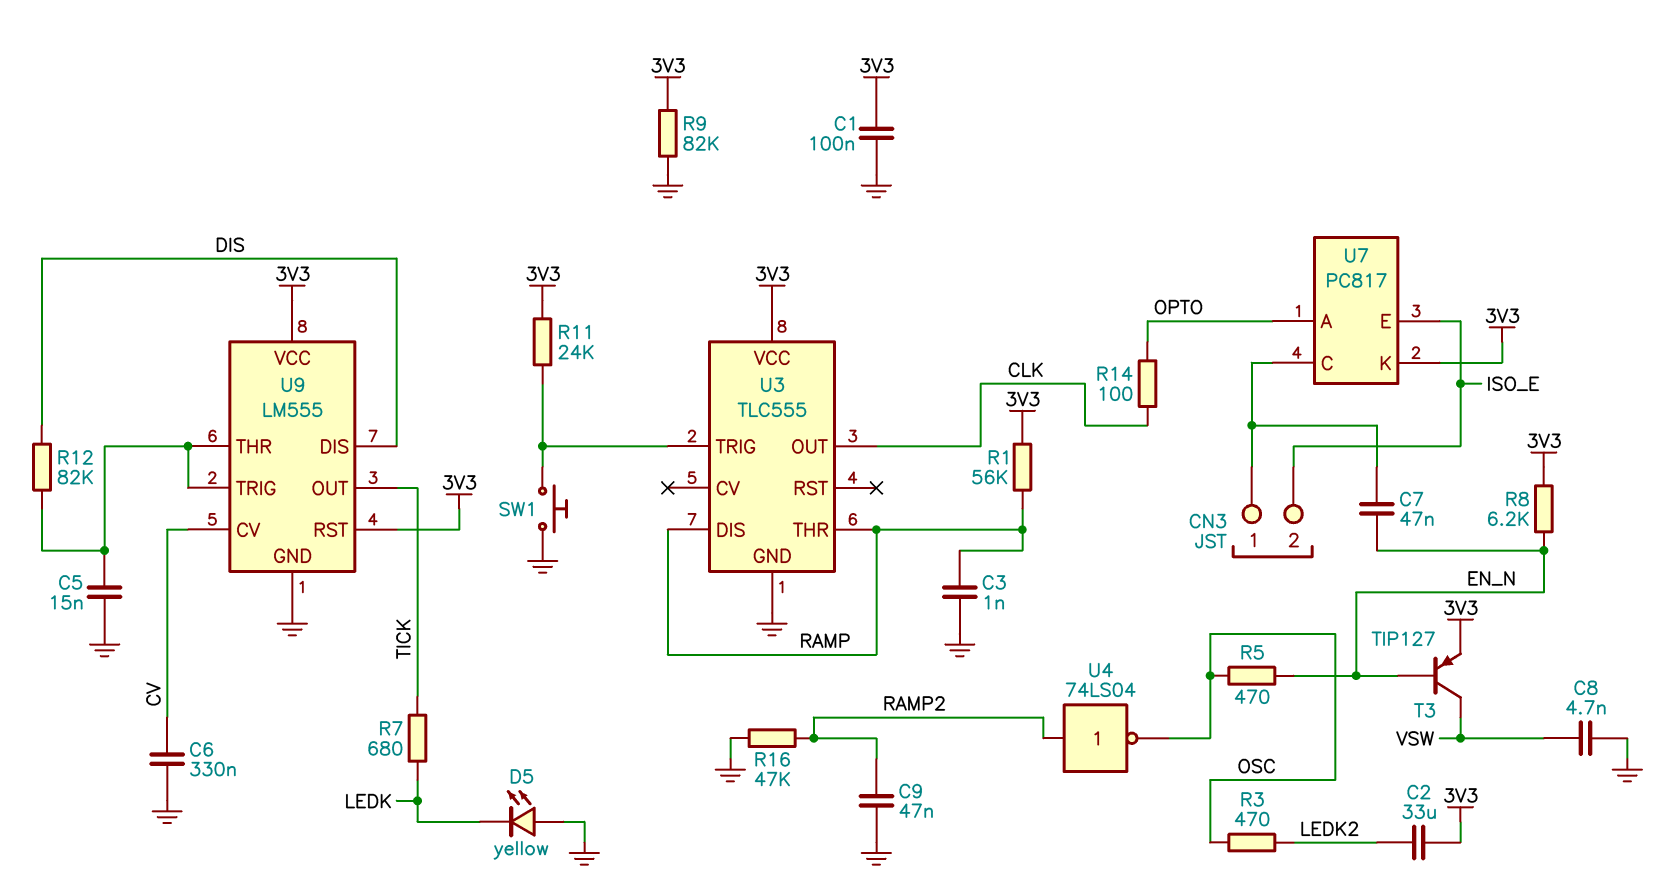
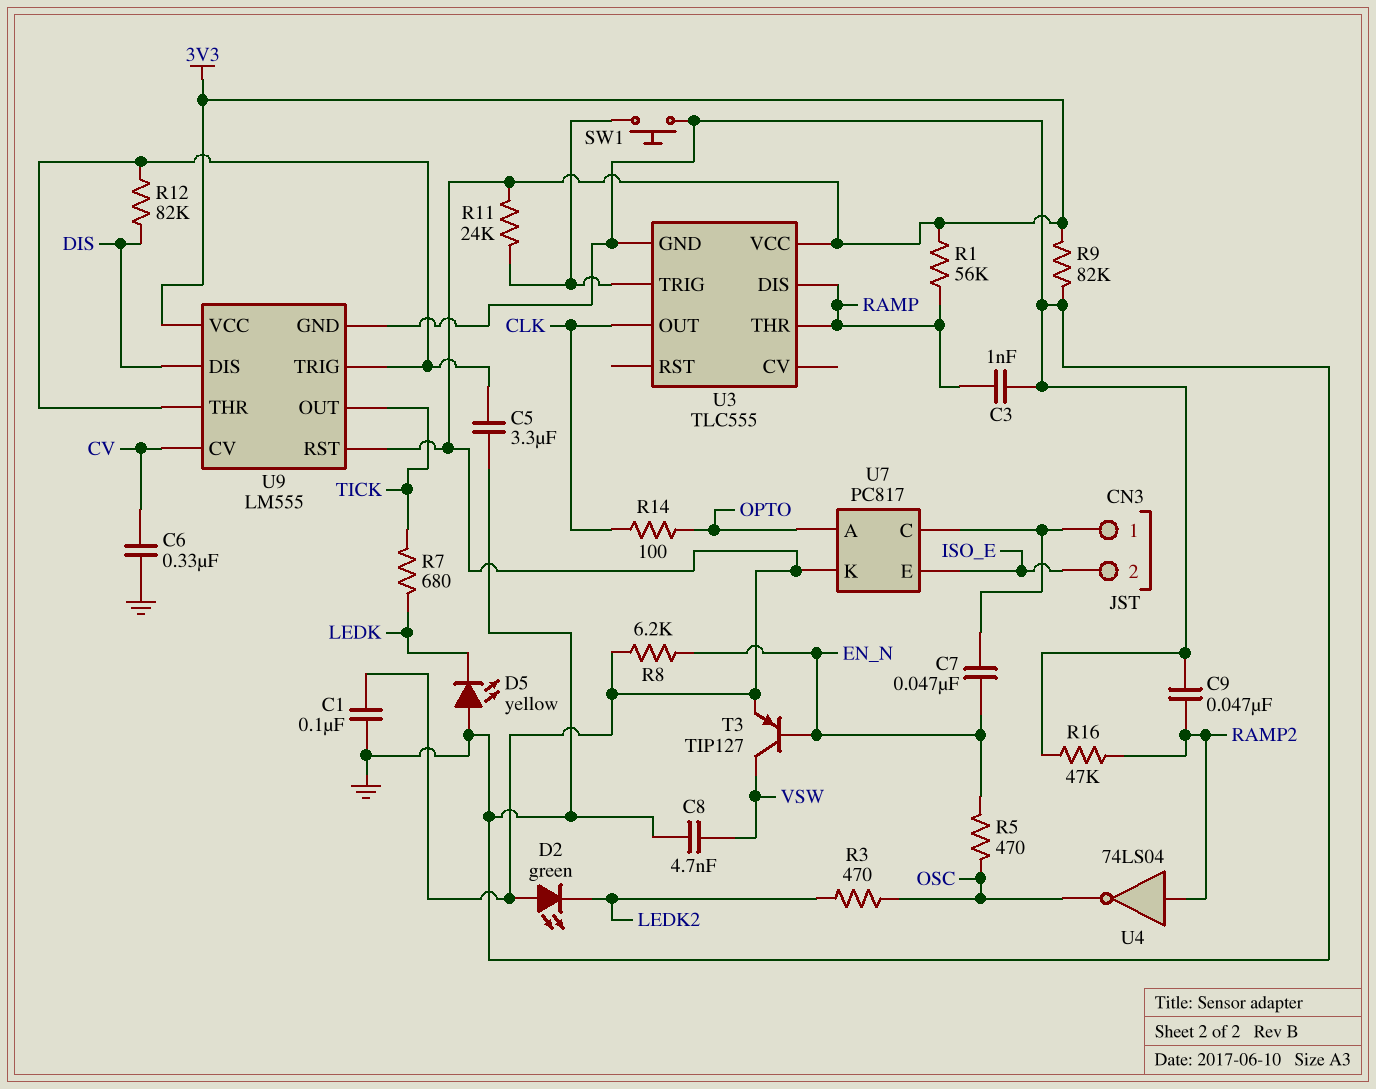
C2: 33uF (3V3, LEDK2) -> none
C5: 15nF (GND, U9/THR) -> 3.3uF (GND, U9/THR)
D2: none -> LED green (A 3V3, K LEDK2)

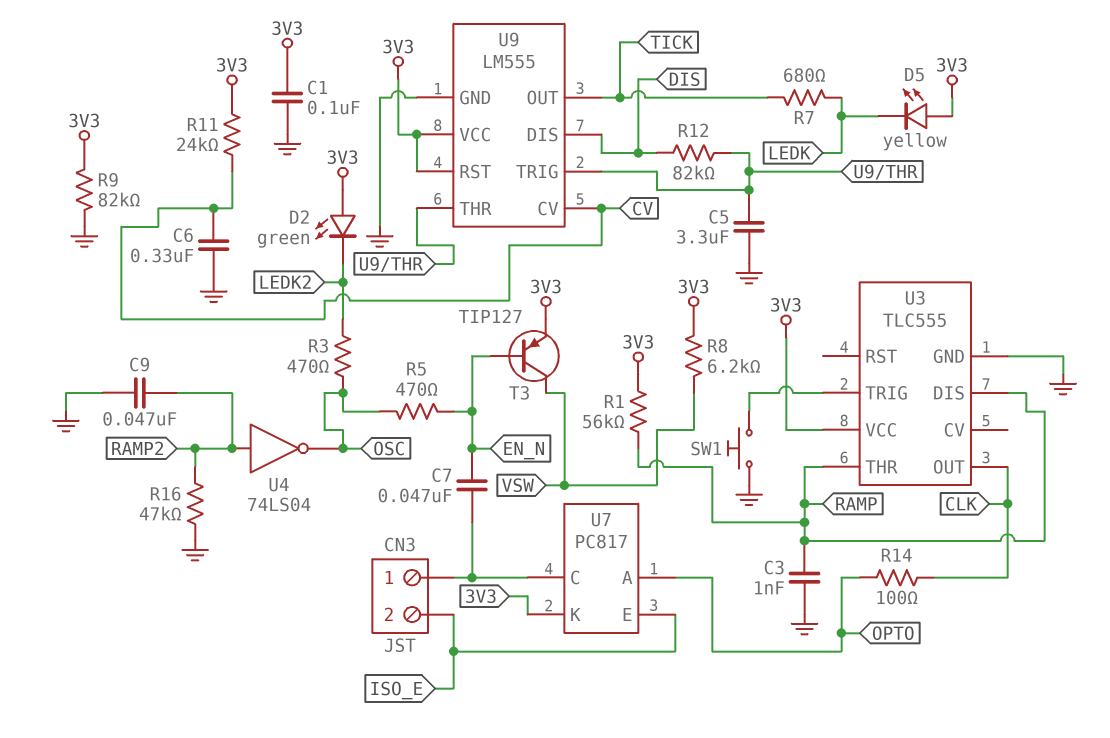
C8: 4.7nF (GND, VSW) -> none
D5: LED yellow (A GND, K LEDK) -> LED yellow (A 3V3, K LEDK)
R8: 6.2k (3V3, EN_N) -> 6.2k (3V3, VSW)
R11: 24k (3V3, U3/TRIG) -> 24k (3V3, CV)

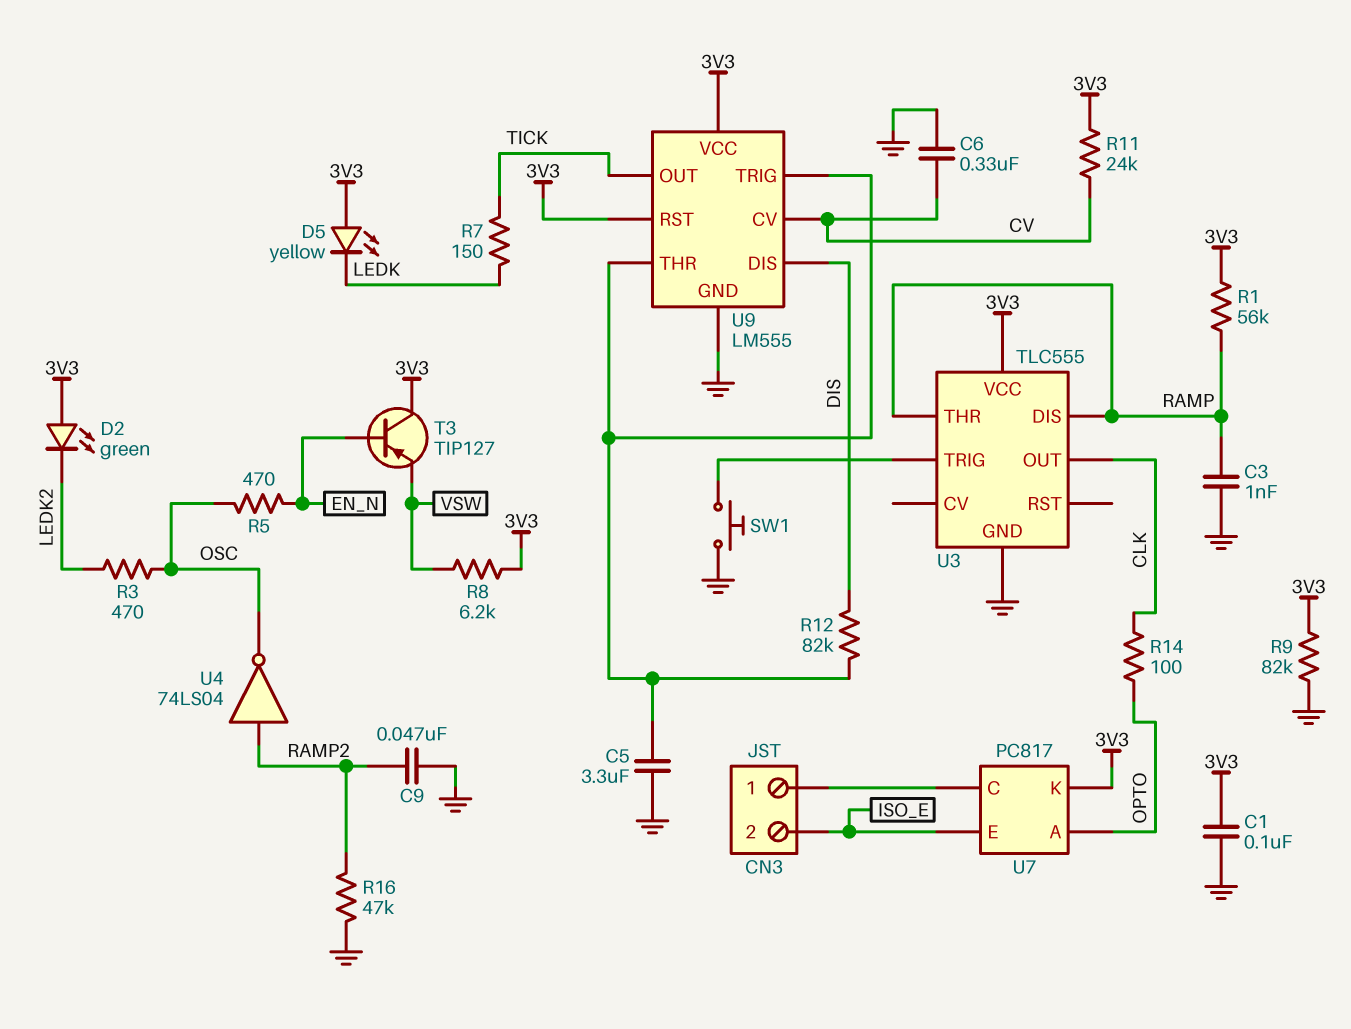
C7: 47nF (CN3/1, EN_N) -> none
R7: 680 (LEDK, TICK) -> 150 (LEDK, TICK)
T3: PNP TIP127 (B EN_N, C VSW, E 3V3) -> PNP TIP127 (B EN_N, C 3V3, E VSW)

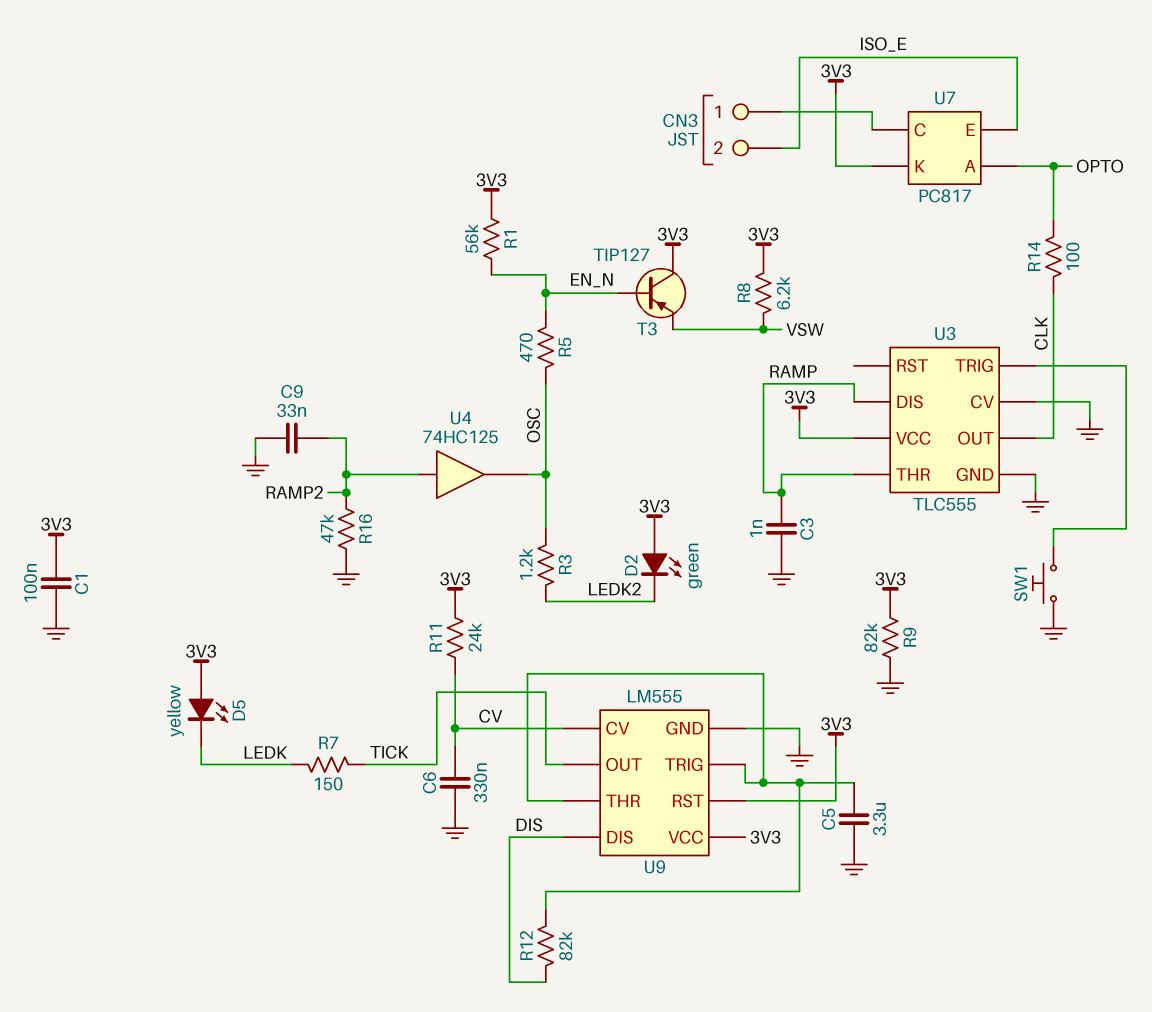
C9: 47nF (GND, RAMP2) -> 33nF (GND, RAMP2)
R1: 56k (3V3, RAMP) -> 56k (3V3, EN_N)
R3: 470 (LEDK2, OSC) -> 1.2k (LEDK2, OSC)
U3 pin CV: none -> GND
U4: NOT 74LS04 (in RAMP2, out OSC) -> buffer 74HC125 (in RAMP2, out OSC)

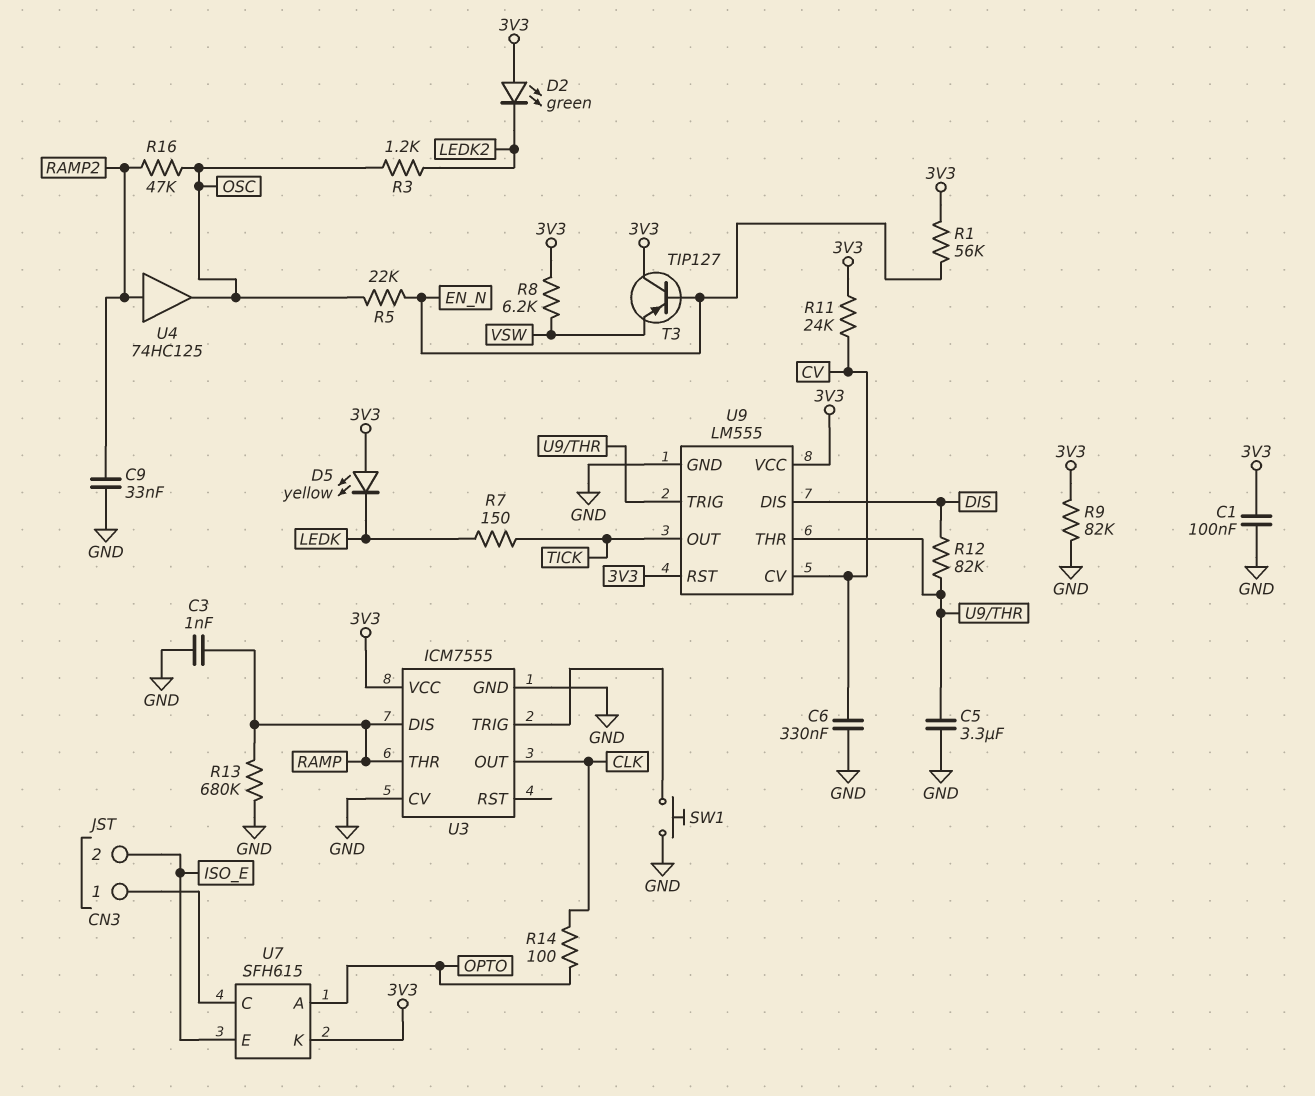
R5: 470 (EN_N, OSC) -> 22k (EN_N, OSC)
R13: none -> 680k (GND, RAMP)
R16: 47k (GND, RAMP2) -> 47k (OSC, RAMP2)
U3: TLC555 -> ICM7555
U7: PC817 -> SFH615

